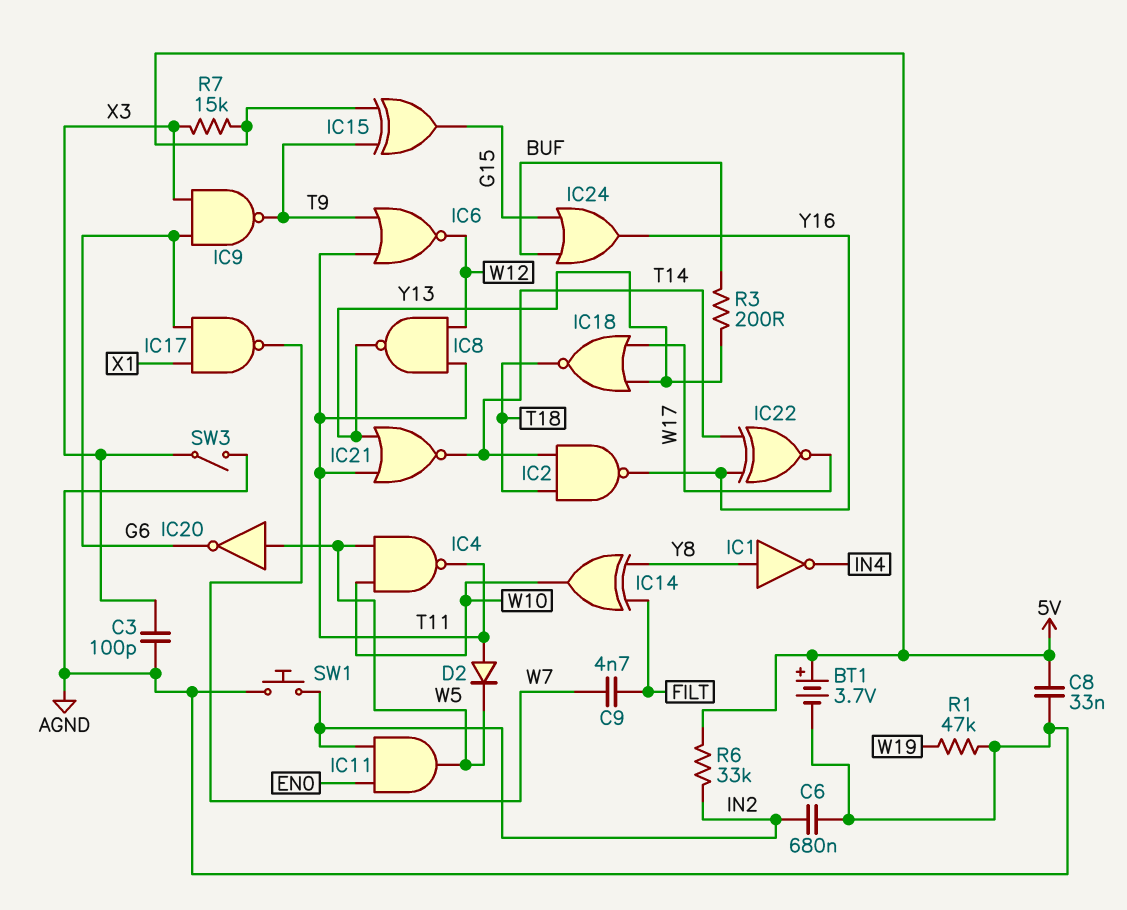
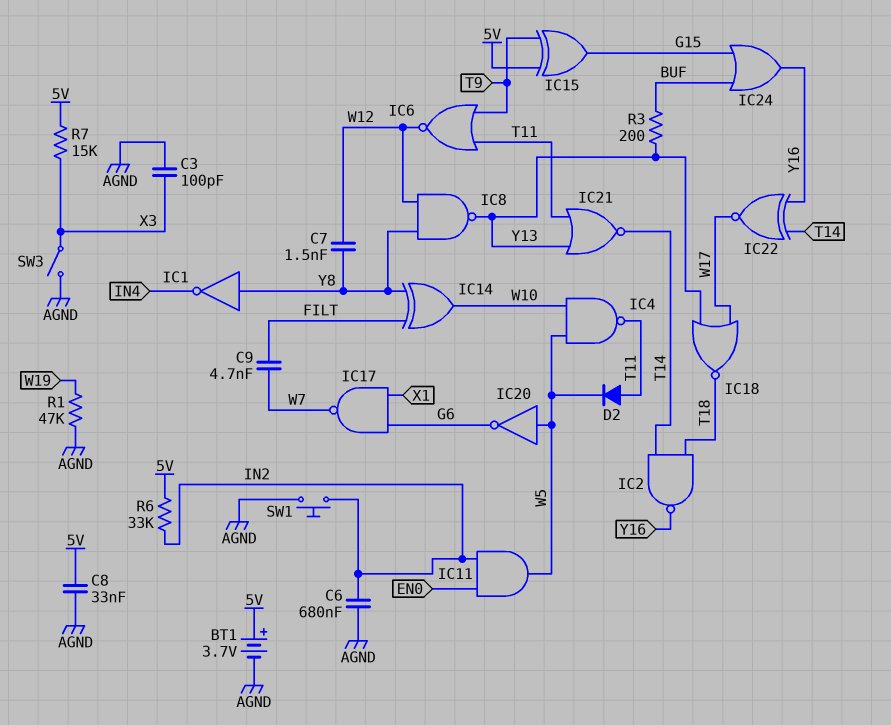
C7: none -> 1.5nF (W12, Y8)
IC8: NAND (in T11, in W12, out Y13) -> NAND (in W12, in Y8, out Y13)
IC9: NAND (in G6, in X3, out T9) -> none

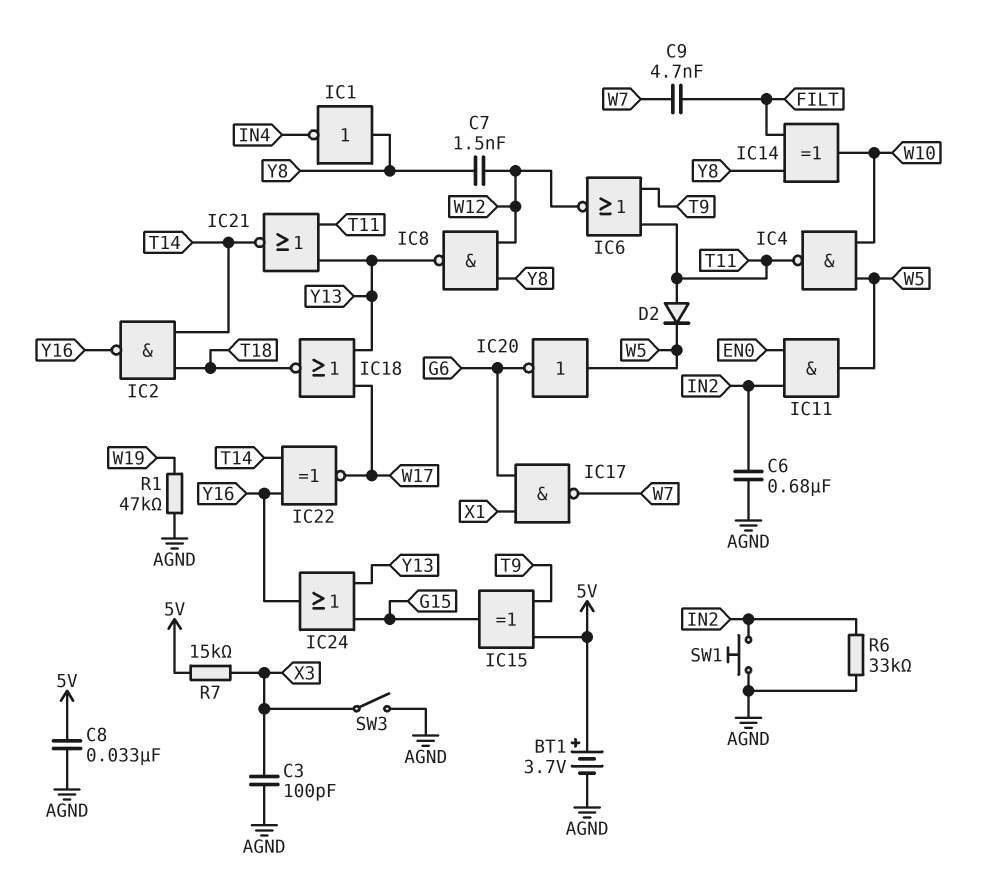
IC24: OR (in BUF, in G15, out Y16) -> OR (in G15, in Y13, out Y16)
R3: 200 (BUF, Y13) -> none
R6: 33k (5V, IN2) -> 33k (AGND, IN2)

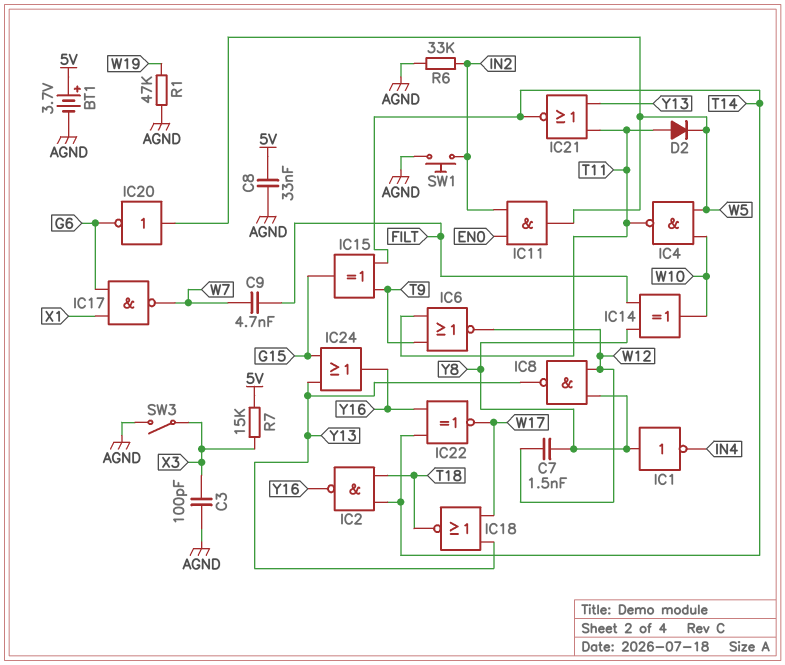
C6: 680nF (AGND, IN2) -> none
IC15: XOR (in 5V, in T9, out G15) -> XOR (in T9, in T14, out G15)

